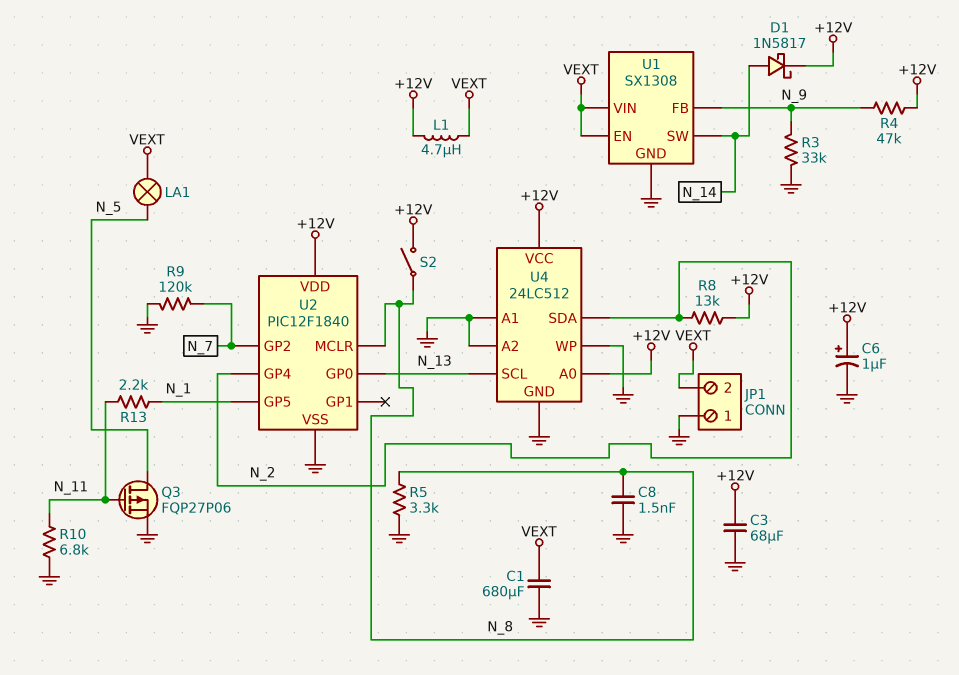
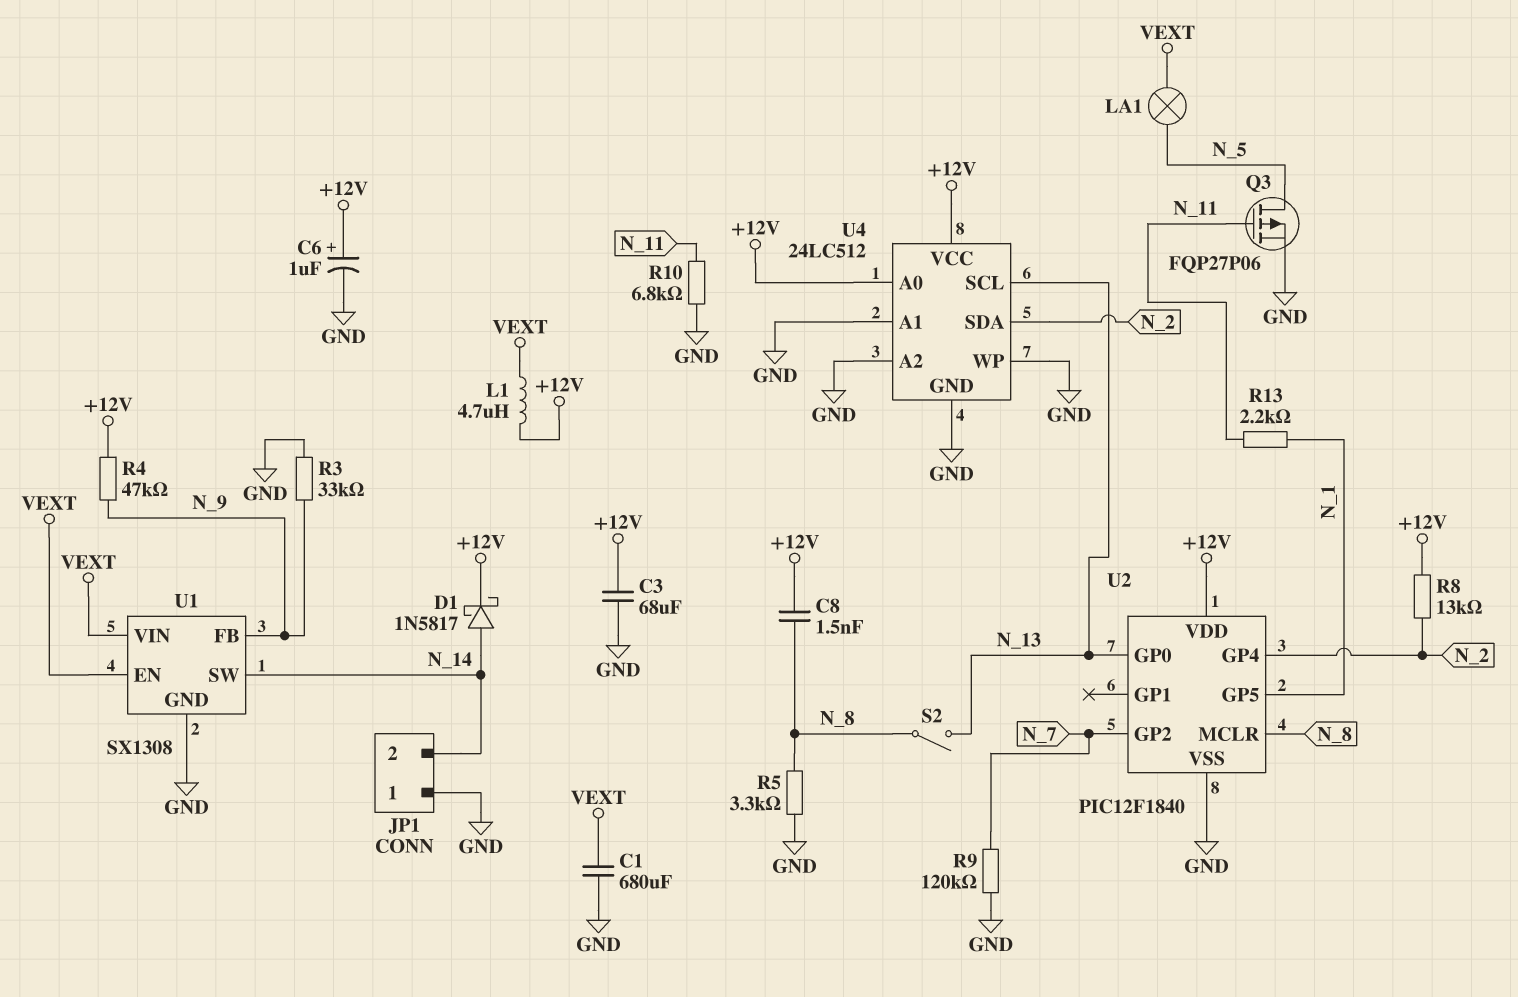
C8: 1.5nF (GND, N_8) -> 1.5nF (+12V, N_8)
JP1 pin 2: VEXT -> N_14
S2: switch (+12V, N_8) -> switch (N_8, N_13)

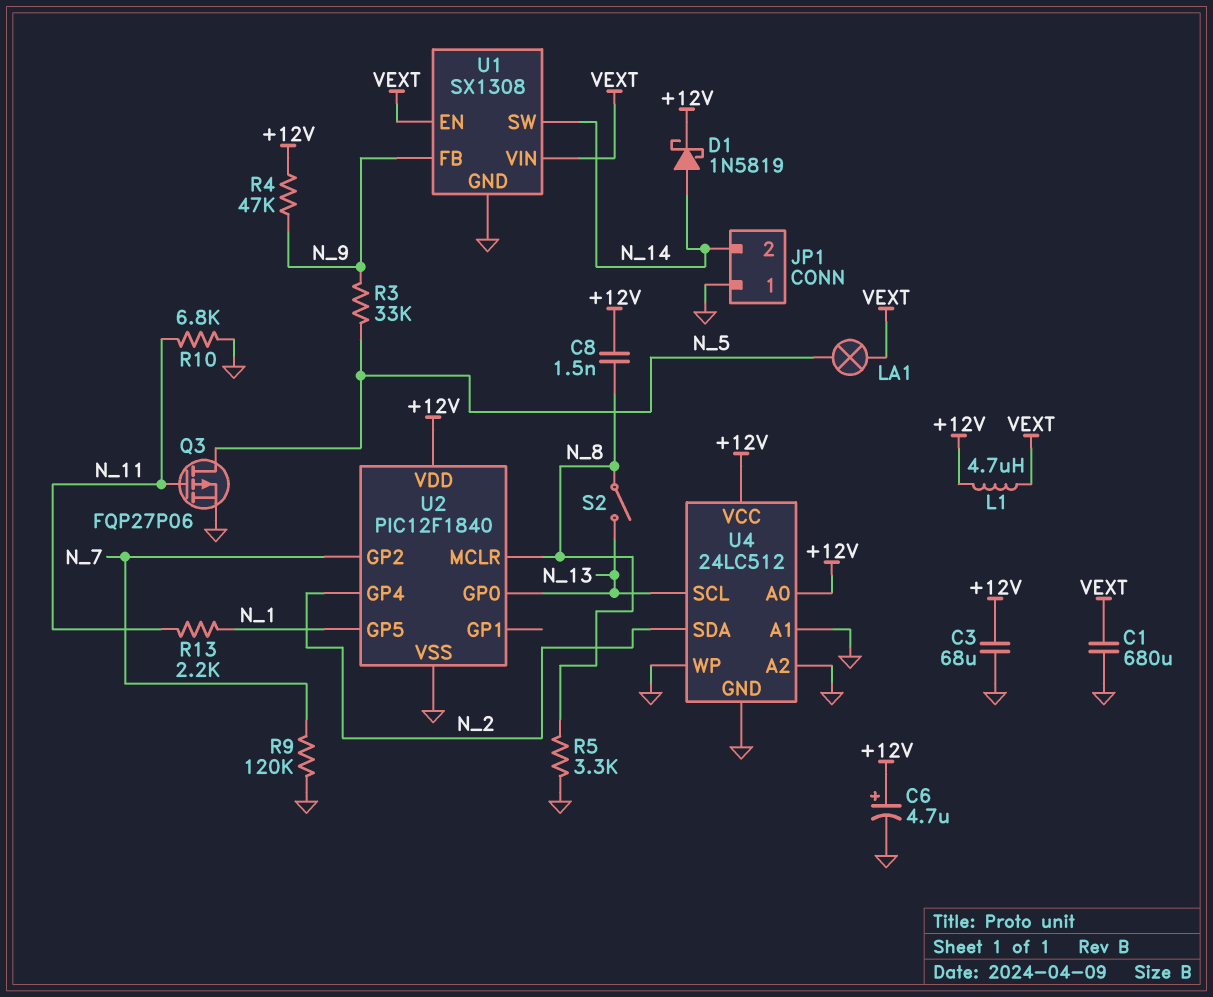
C6: 1uF (plus +12V, minus GND) -> 4.7uF (plus +12V, minus GND)
D1: schottky 1N5817 (A N_14, K +12V) -> schottky 1N5819 (A N_14, K +12V)
R3: 33k (GND, N_9) -> 33k (N_5, N_9)
R8: 13k (+12V, N_2) -> none

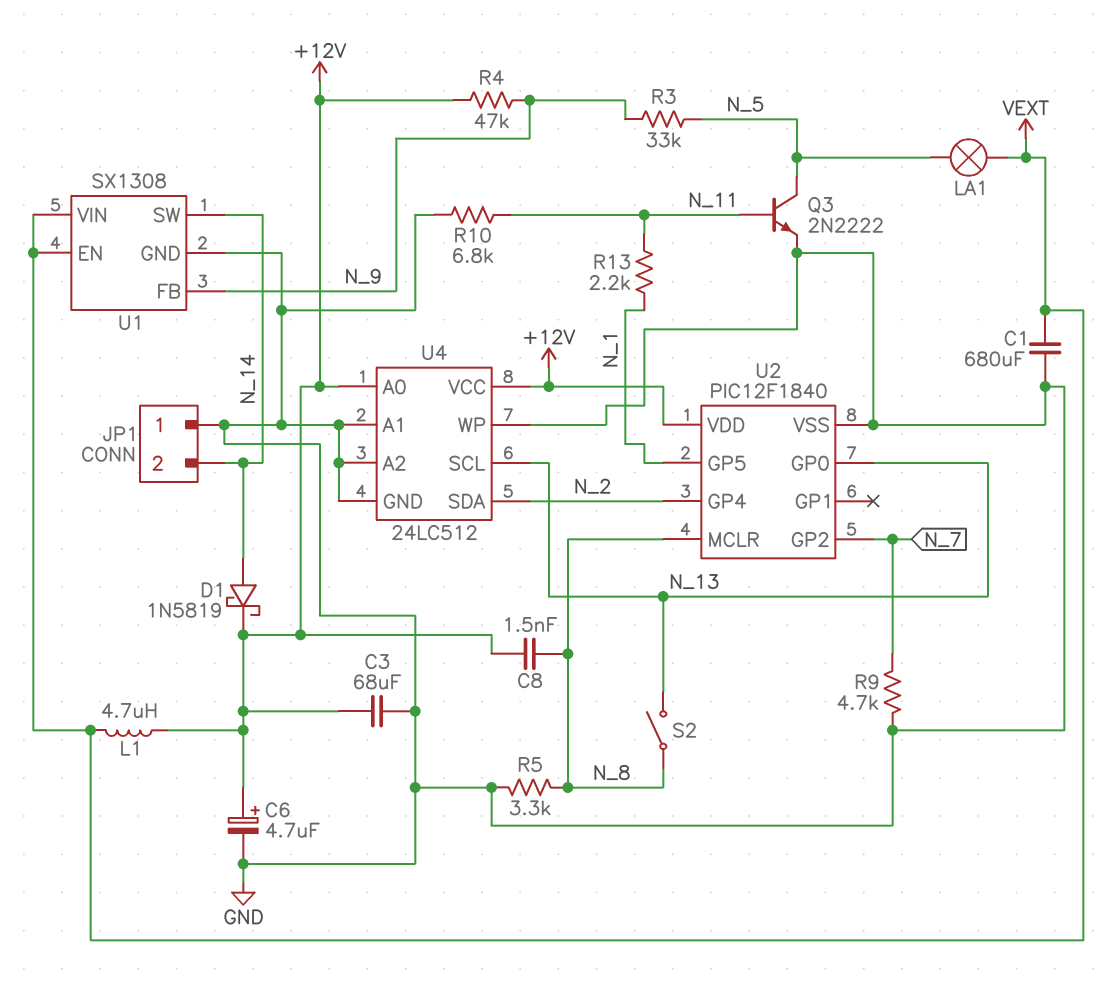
Q3: PMOS FQP27P06 (G N_11, D N_5, S GND) -> NPN 2N2222 (B N_11, C N_5, E GND)
R9: 120k (GND, N_7) -> 4.7k (GND, N_7)

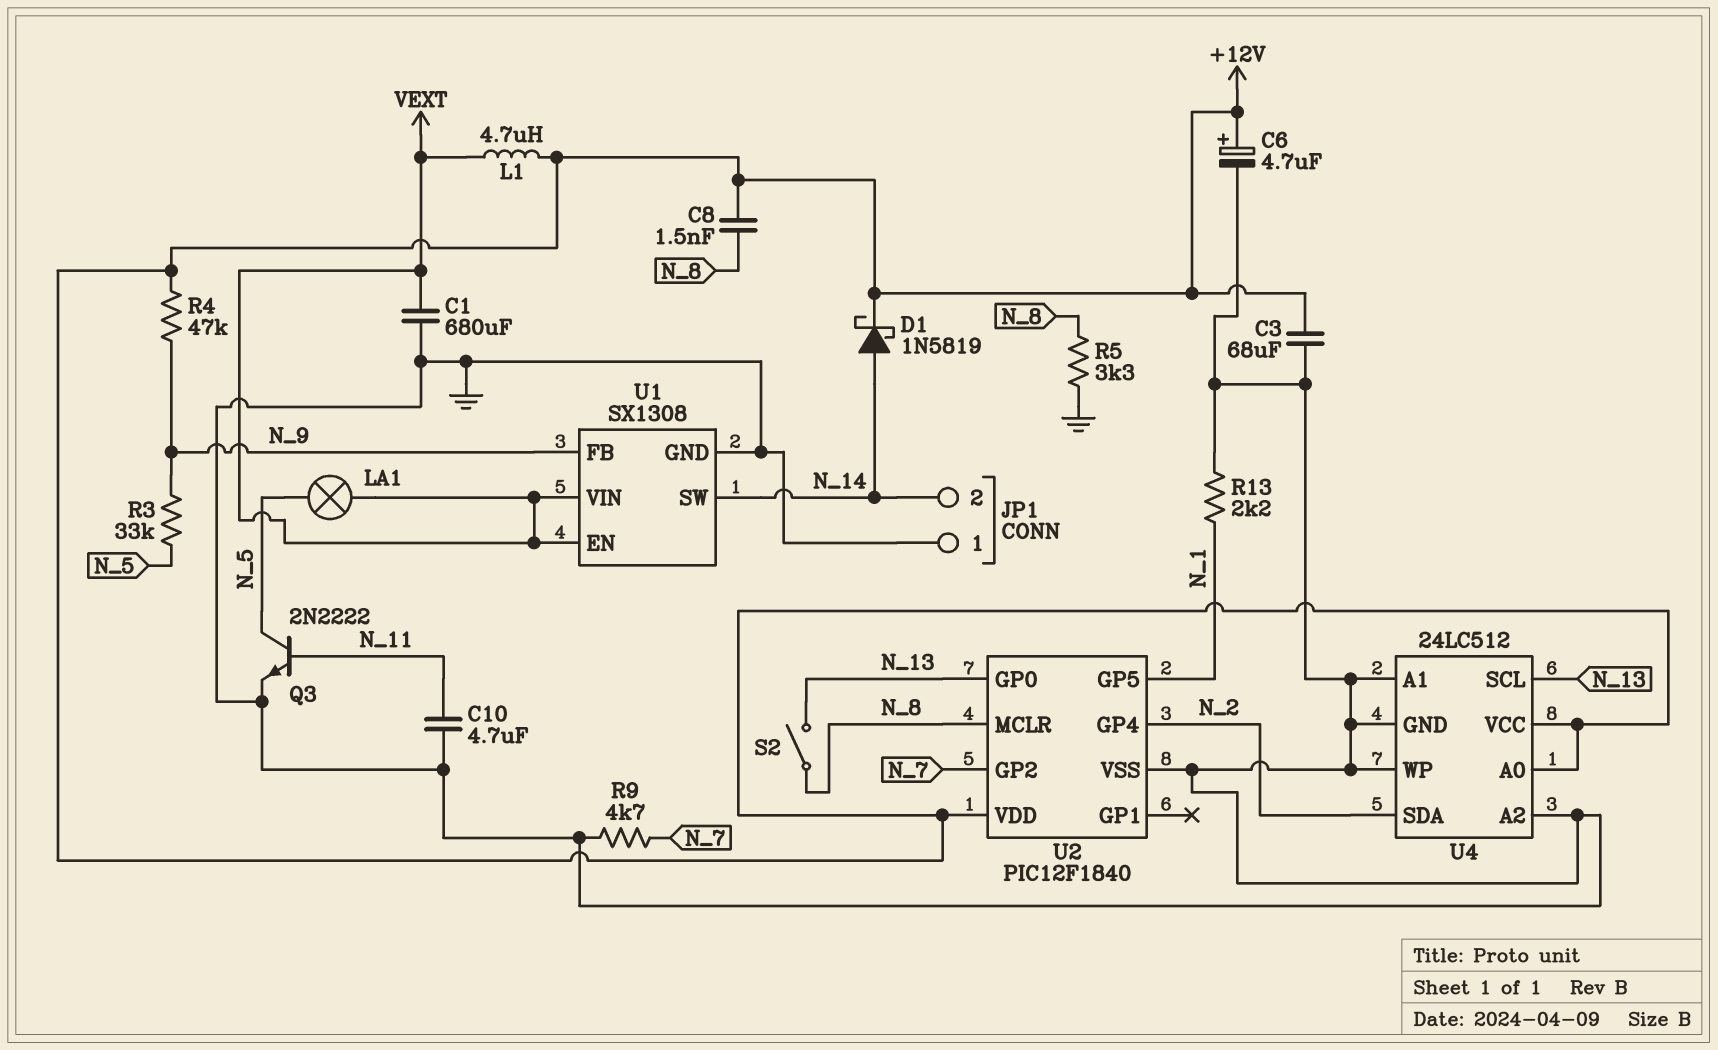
C10: none -> 4.7uF (GND, N_11)
R10: 6.8k (GND, N_11) -> none
R13: 2.2k (N_1, N_11) -> 2.2k (GND, N_1)

